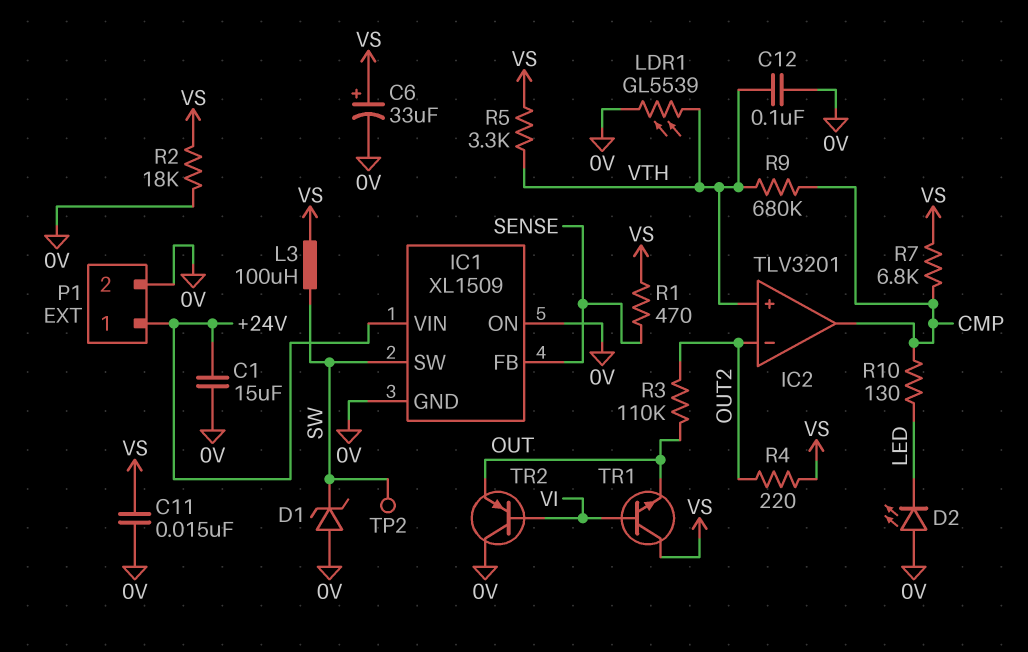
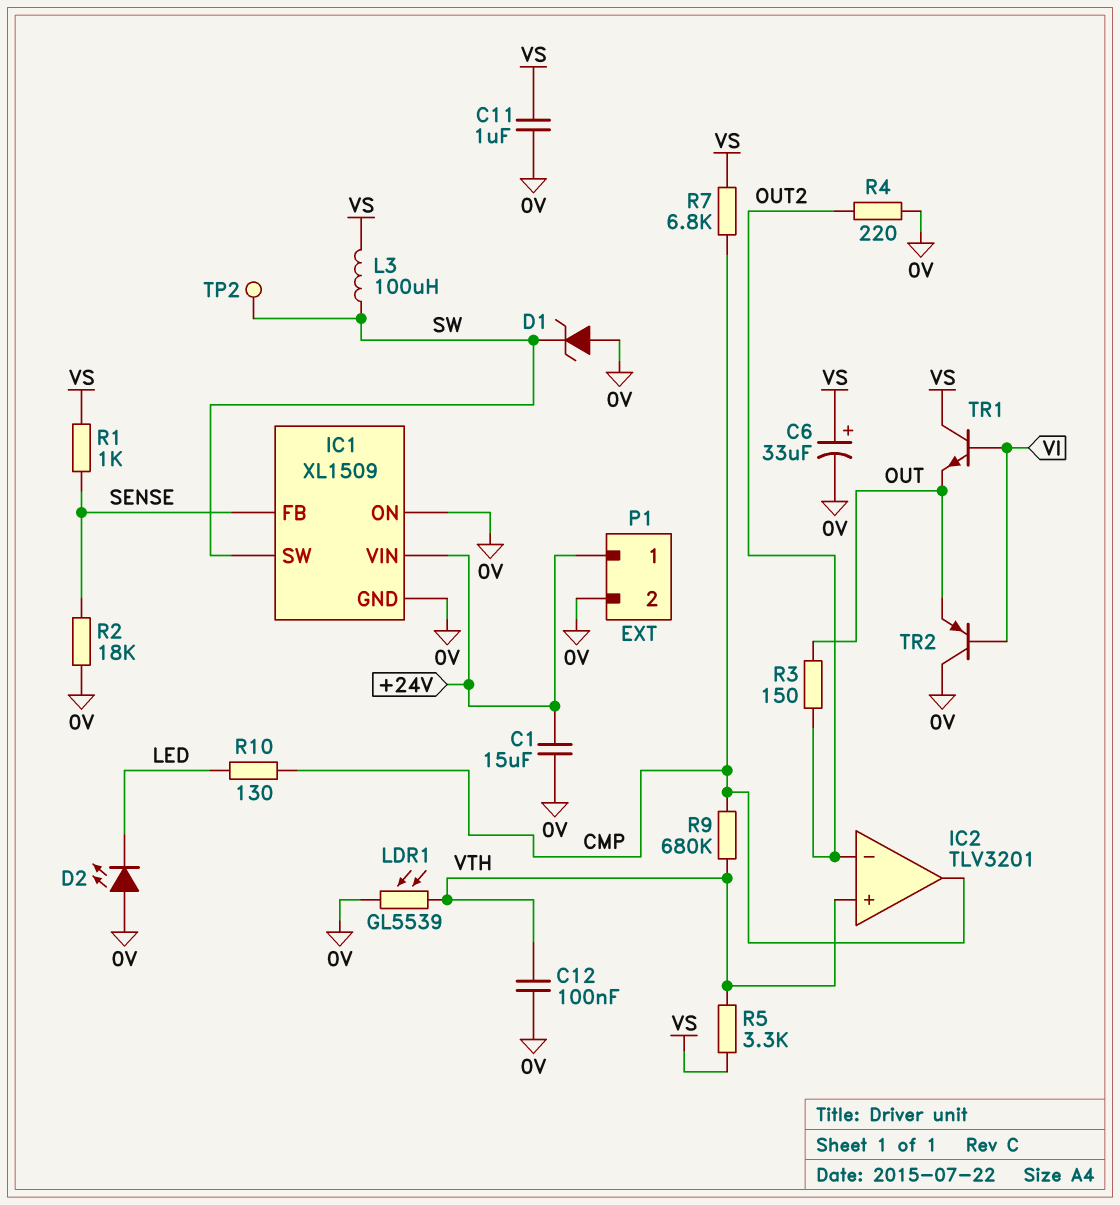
C11: 15nF (0V, VS) -> 1uF (0V, VS)
R1: 470 (SENSE, VS) -> 1k (SENSE, VS)
R2: 18k (0V, VS) -> 18k (0V, SENSE)
R3: 110k (OUT, OUT2) -> 150 (OUT, OUT2)
R4: 220 (OUT2, VS) -> 220 (0V, OUT2)

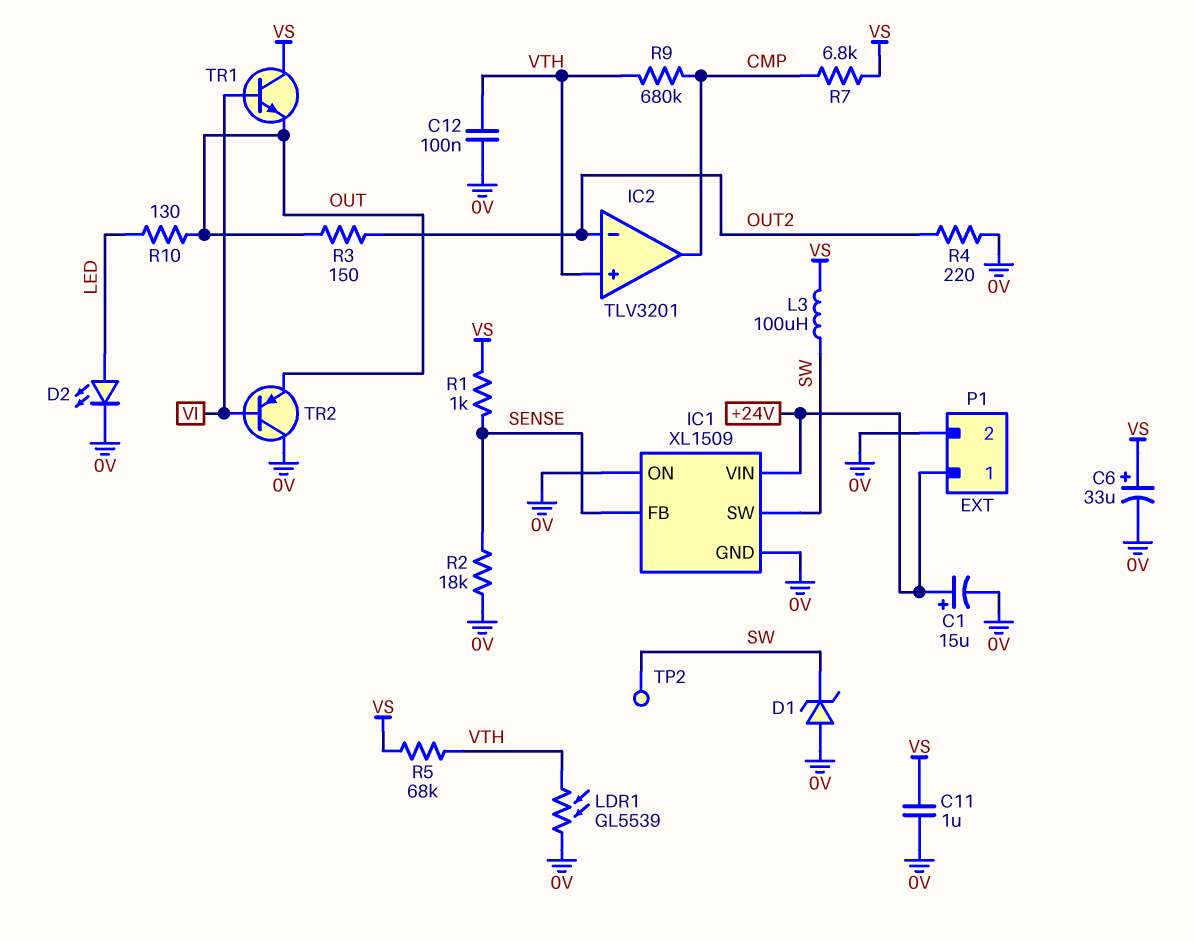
C1: 15uF (+24V, 0V) -> 15uF (plus +24V, minus 0V)
D2: LED (A 0V, K LED) -> LED (A LED, K 0V)
R5: 3.3k (VS, VTH) -> 68k (VS, VTH)
R10: 130 (CMP, LED) -> 130 (LED, OUT)

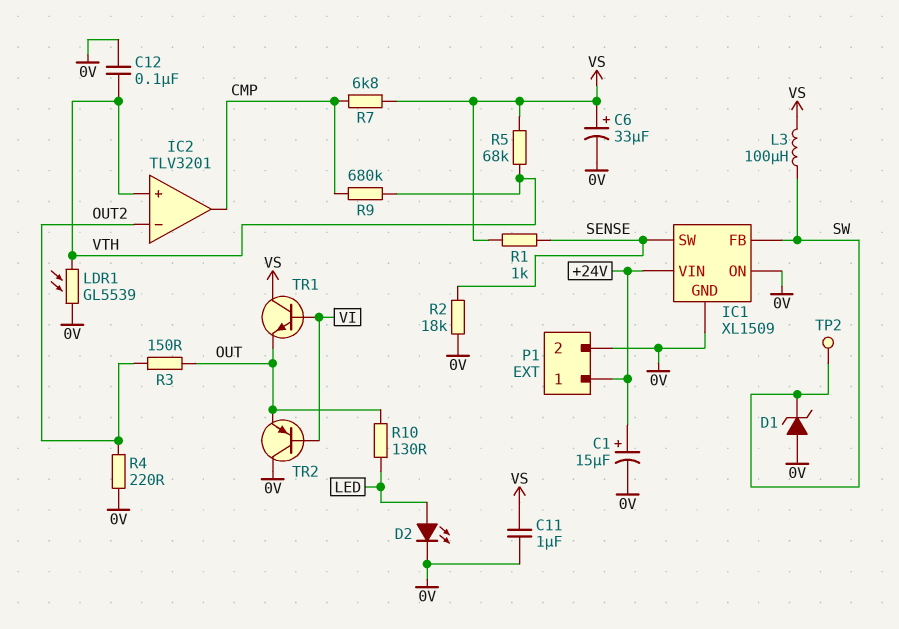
IC1 pin FB: SENSE -> SW
IC1 pin SW: SW -> SENSE

